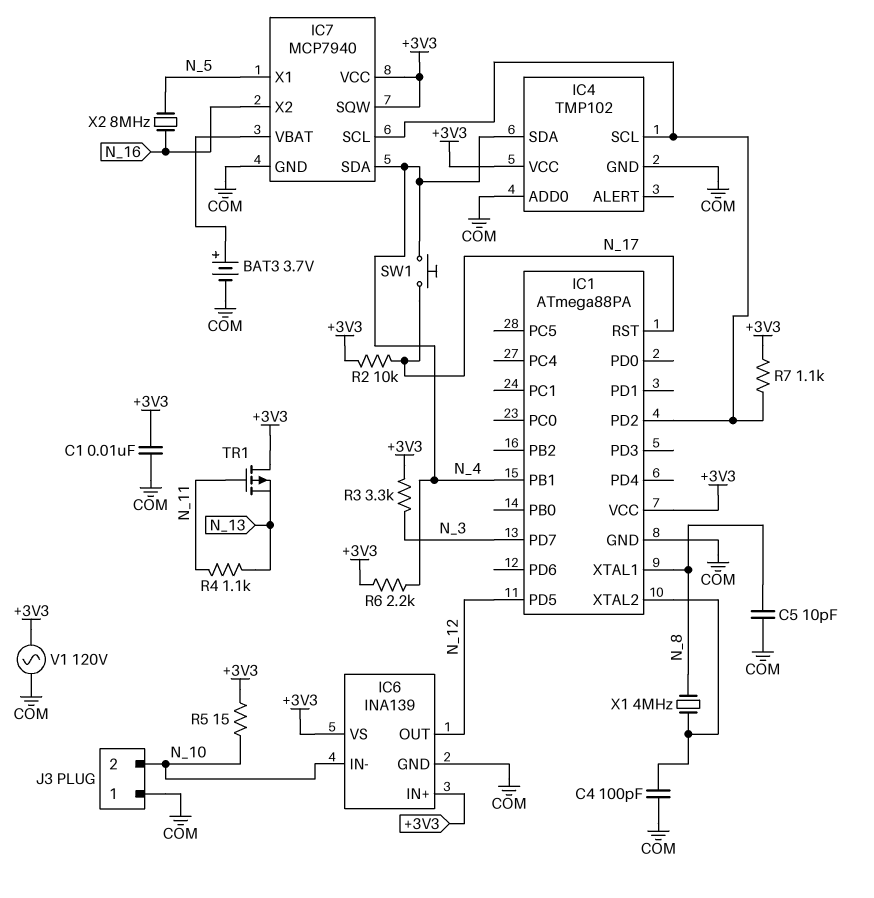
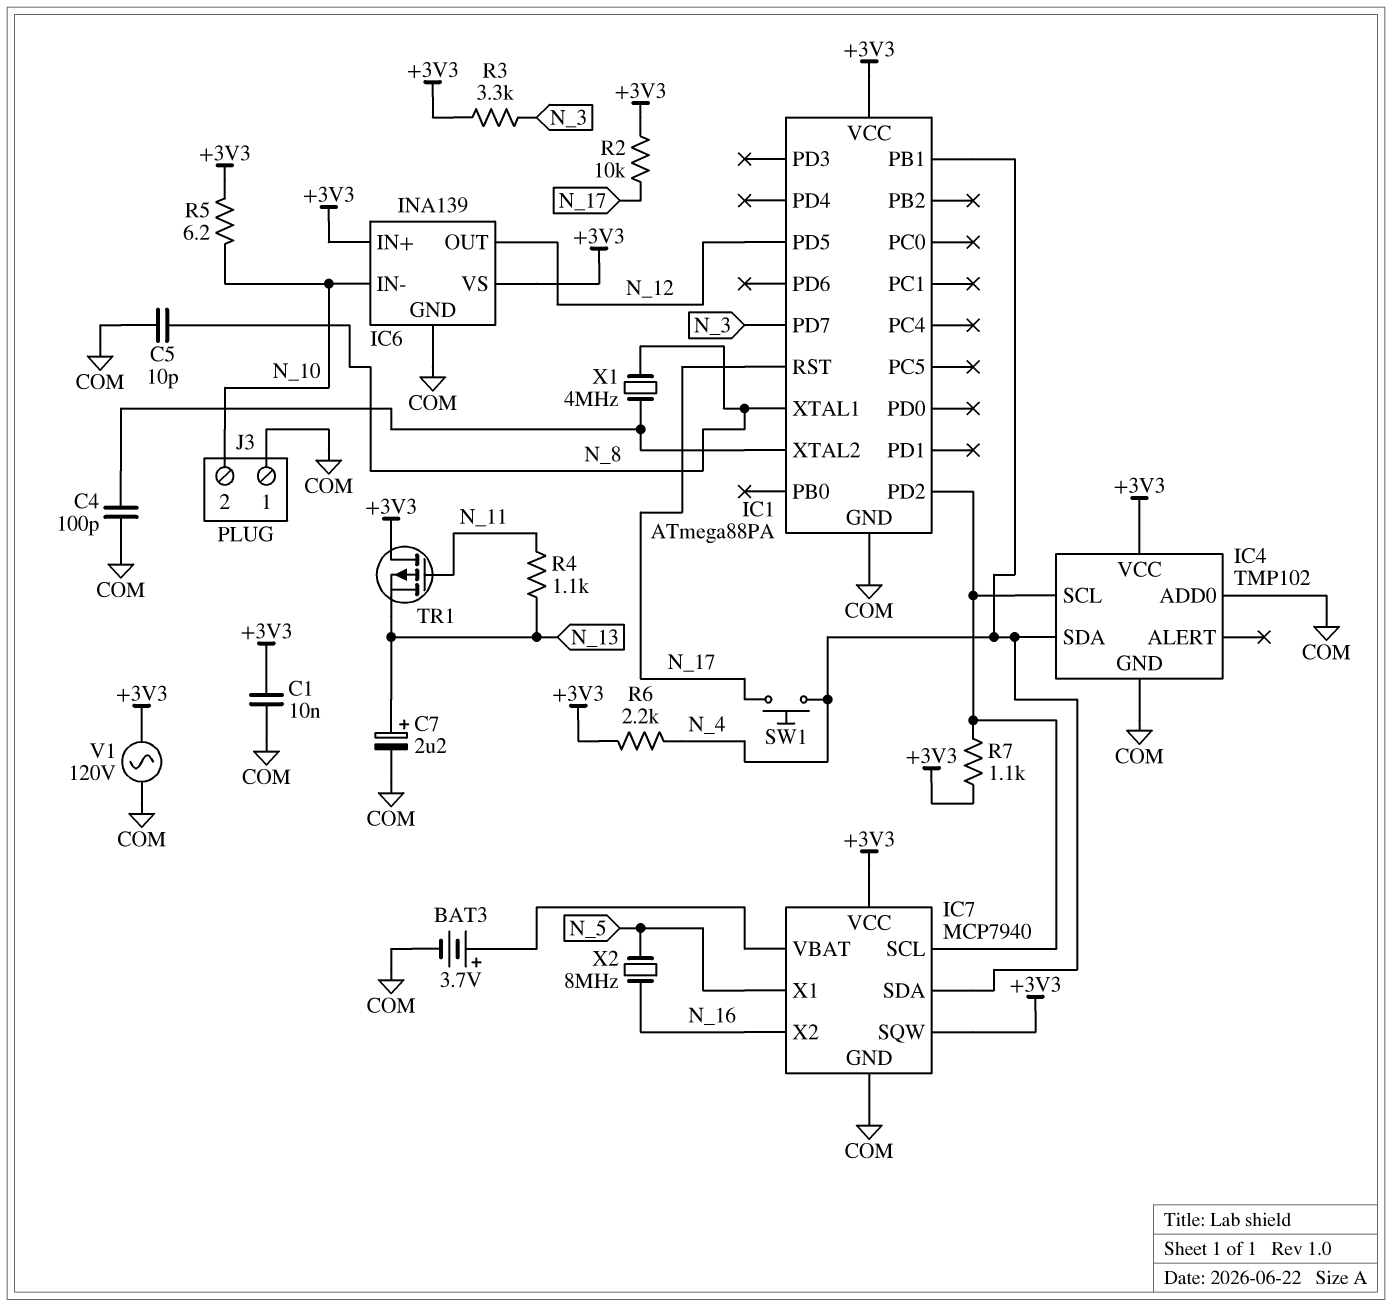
C7: none -> 2.2uF (plus N_13, minus COM)
R5: 15 (+3V3, N_10) -> 6.2 (+3V3, N_10)

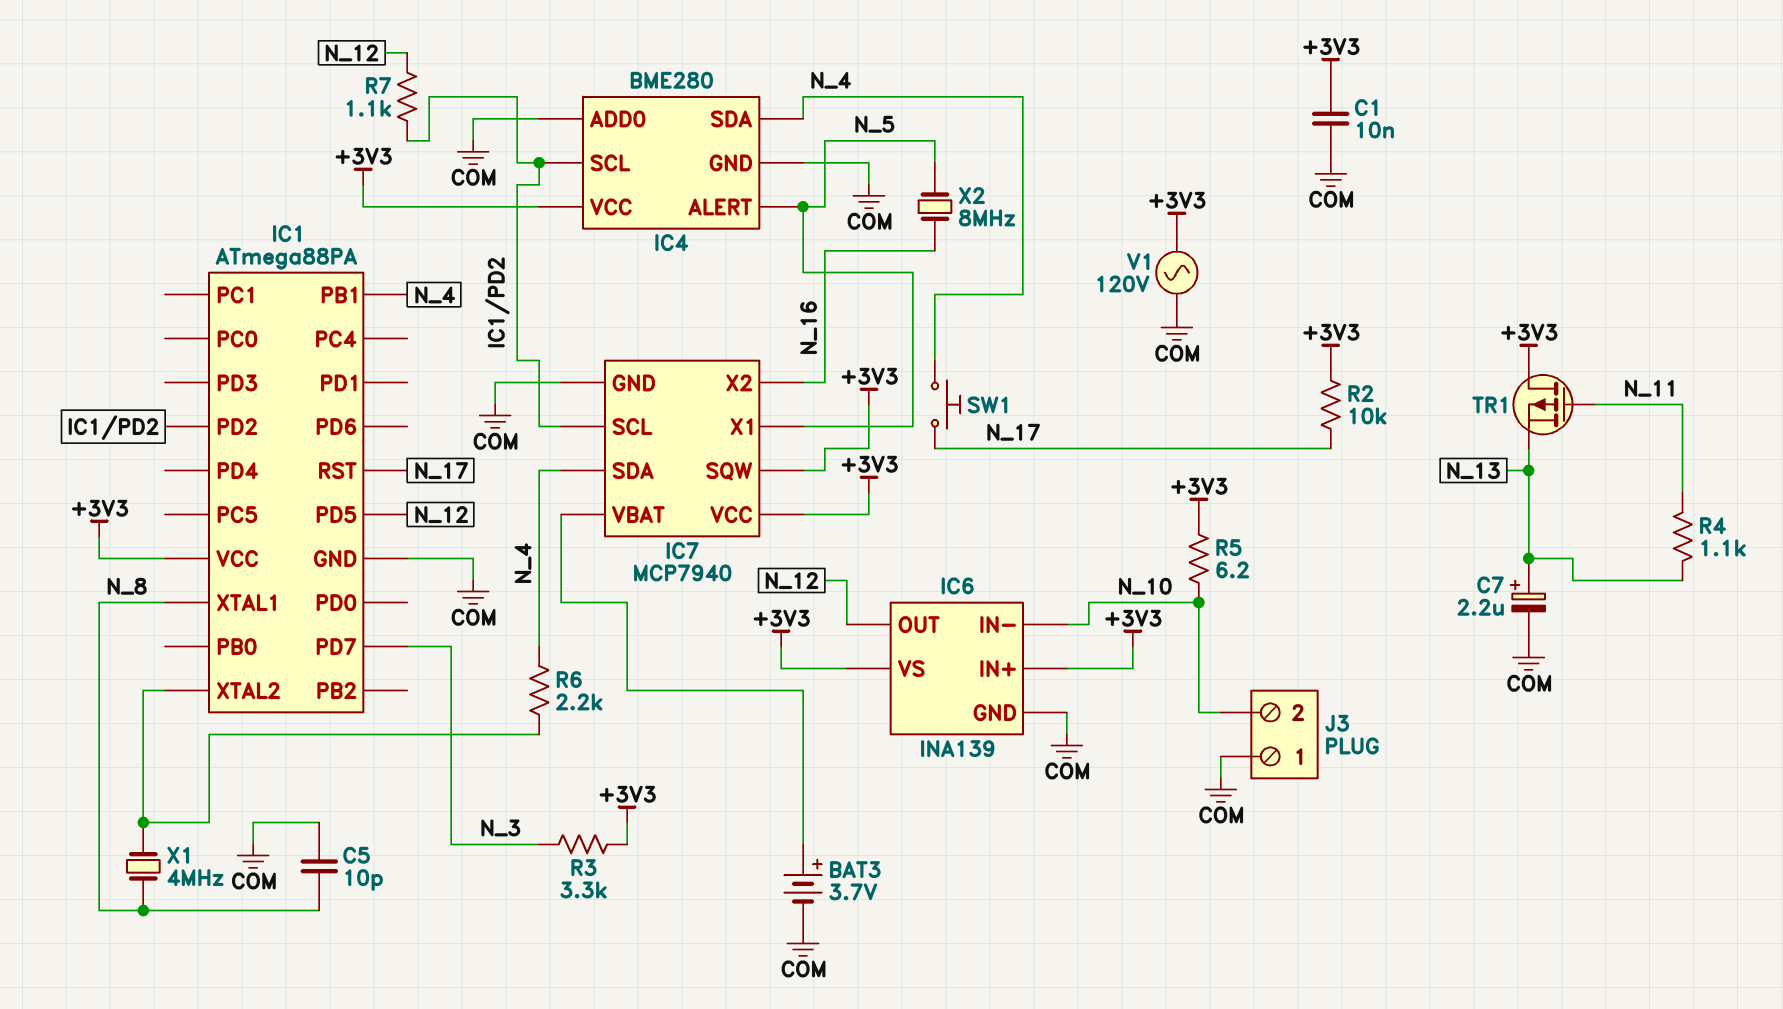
C4: 100pF (COM, IC1/XTAL2) -> none
IC4: TMP102 -> BME280
IC4 pin ALERT: none -> N_5
R6: 2.2k (+3V3, N_4) -> 2.2k (IC1/XTAL2, N_4)
R7: 1.1k (+3V3, IC1/PD2) -> 1.1k (IC1/PD2, N_12)

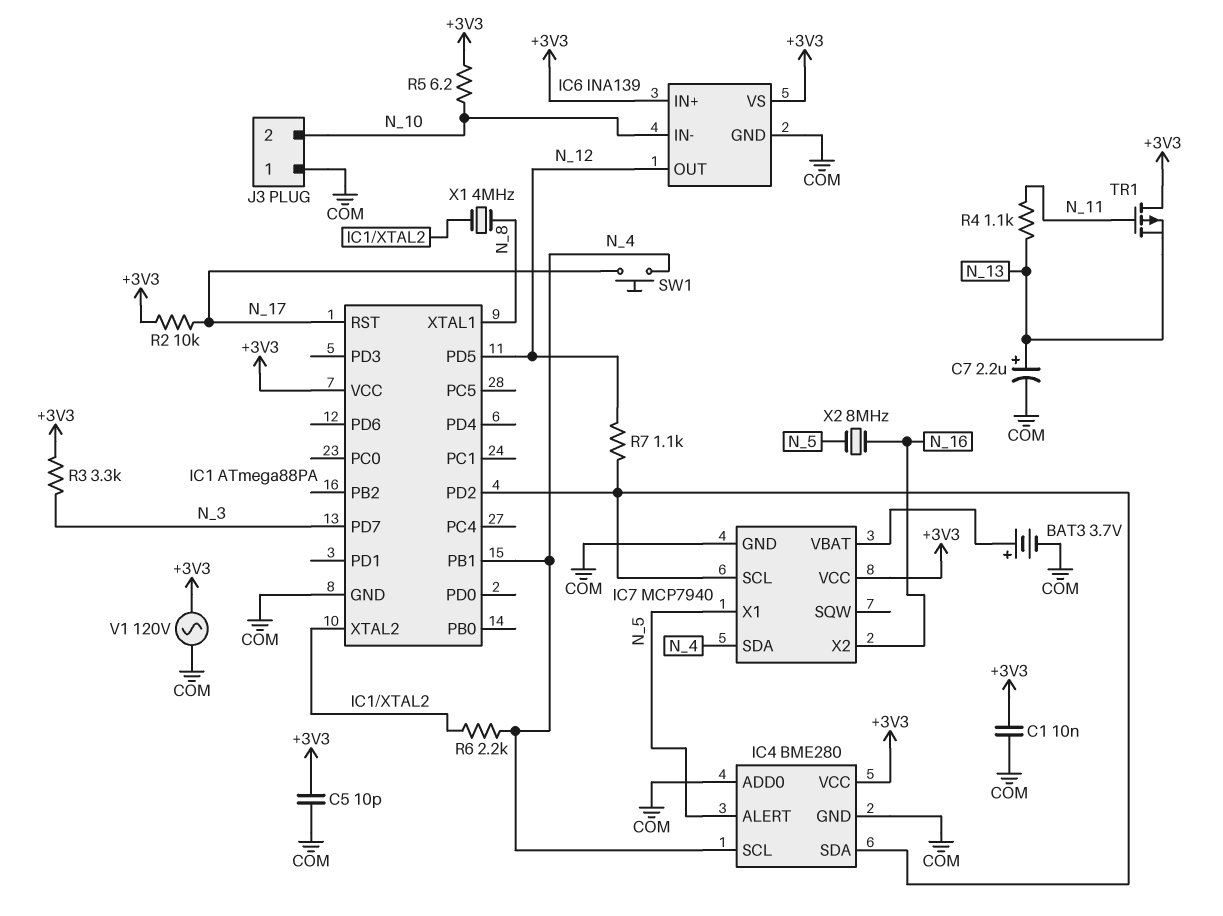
C5: 10pF (COM, N_8) -> 10pF (+3V3, COM)
IC4 pin SCL: IC1/PD2 -> N_4
IC4 pin SDA: N_4 -> IC1/PD2
IC7 pin SQW: +3V3 -> none

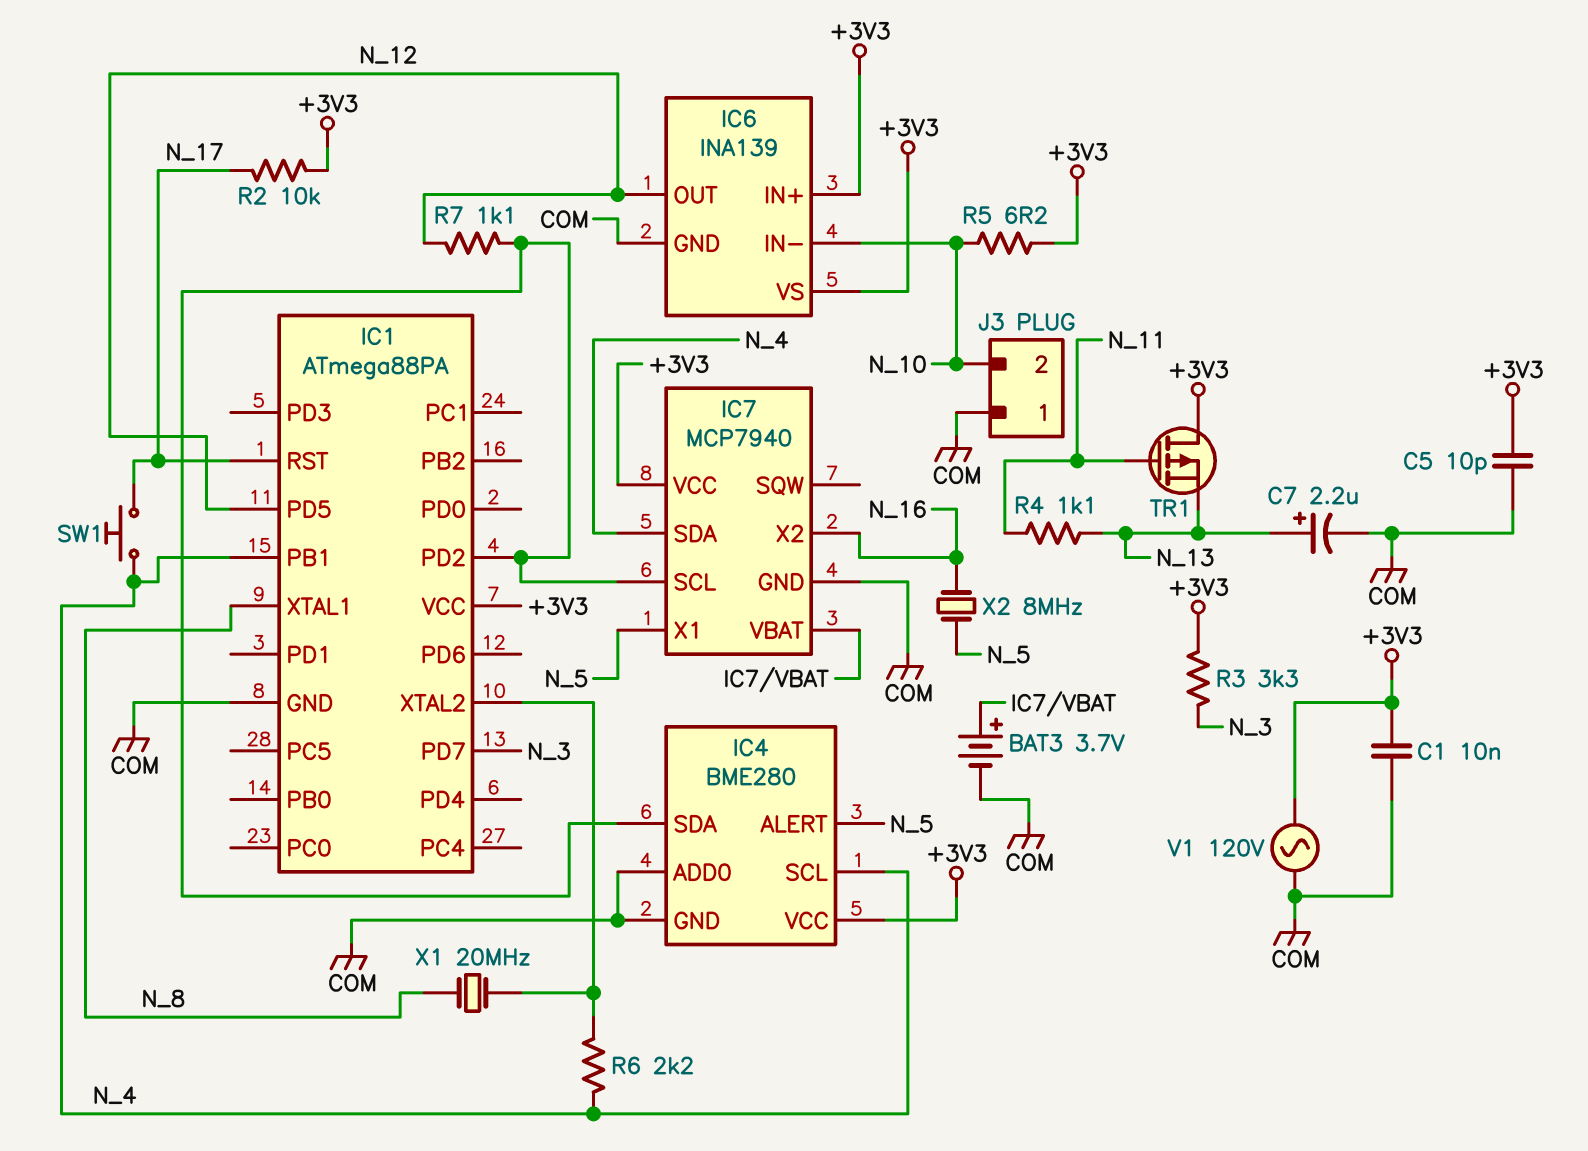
X1: 4MHz (IC1/XTAL2, N_8) -> 20MHz (IC1/XTAL2, N_8)

